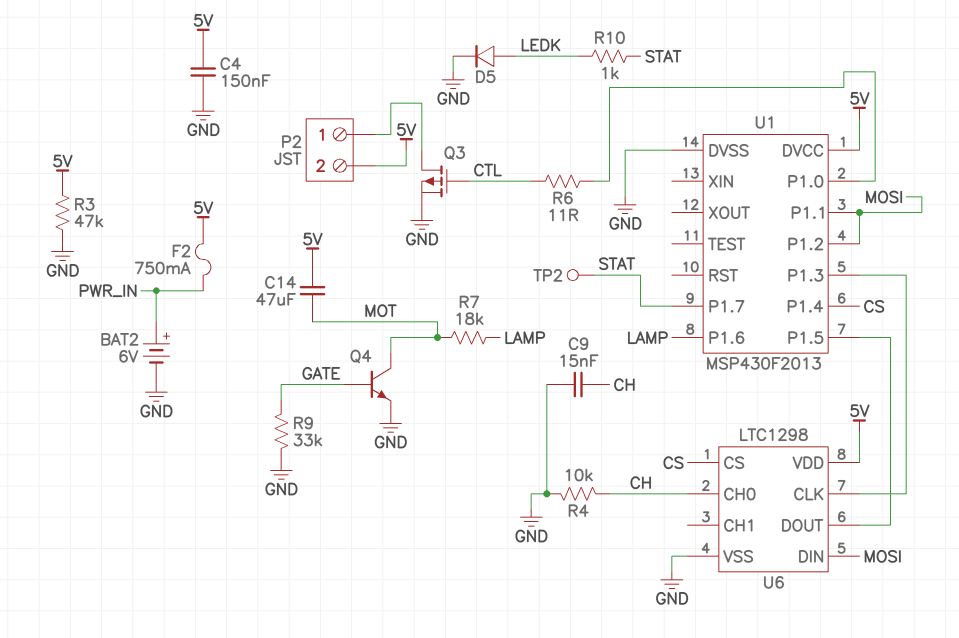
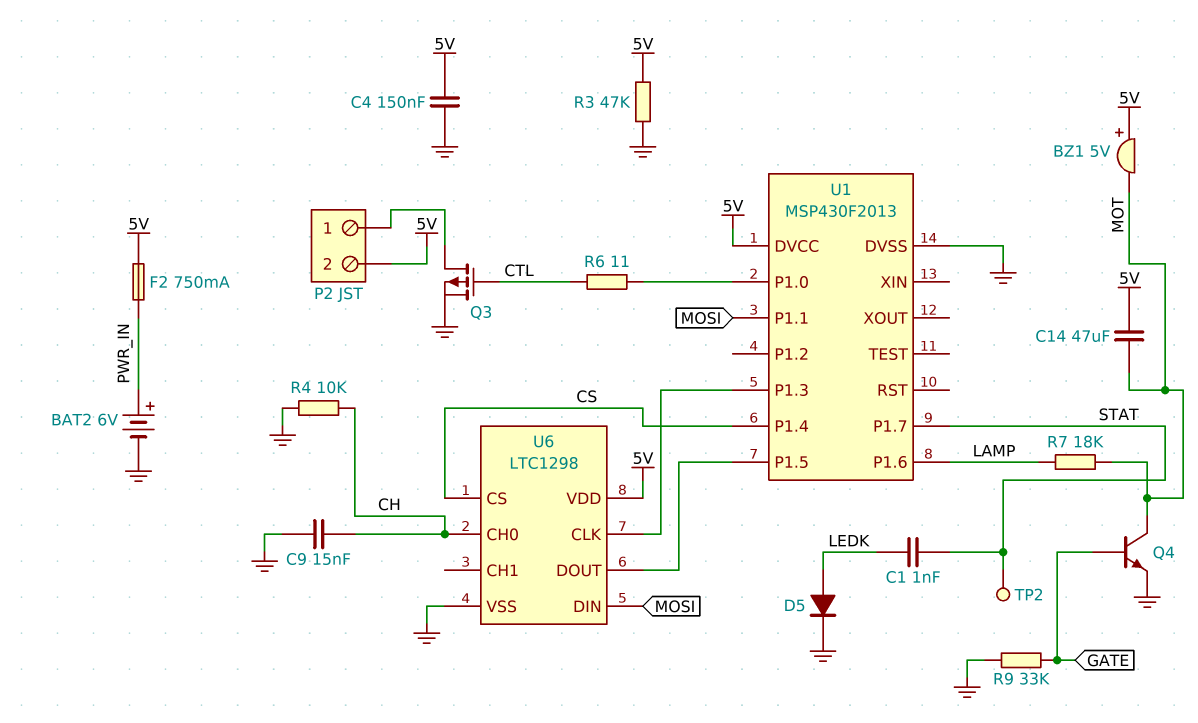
BZ1: none -> buzzer 5V (plus 5V, minus MOT)
C1: none -> 1nF (LEDK, STAT)
R10: 1k (LEDK, STAT) -> none
U1 pin P1.2: MOSI -> none

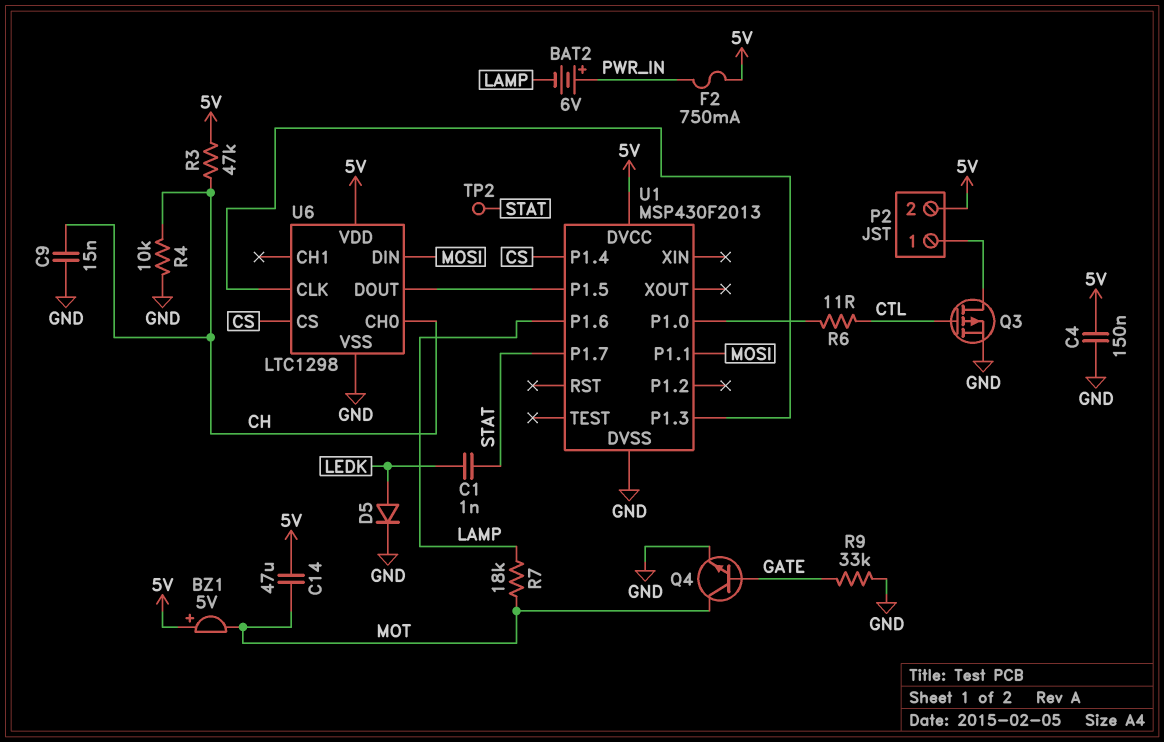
BAT2: 6V (plus PWR_IN, minus GND) -> 6V (plus PWR_IN, minus LAMP)
R3: 47k (5V, GND) -> 47k (5V, CH)

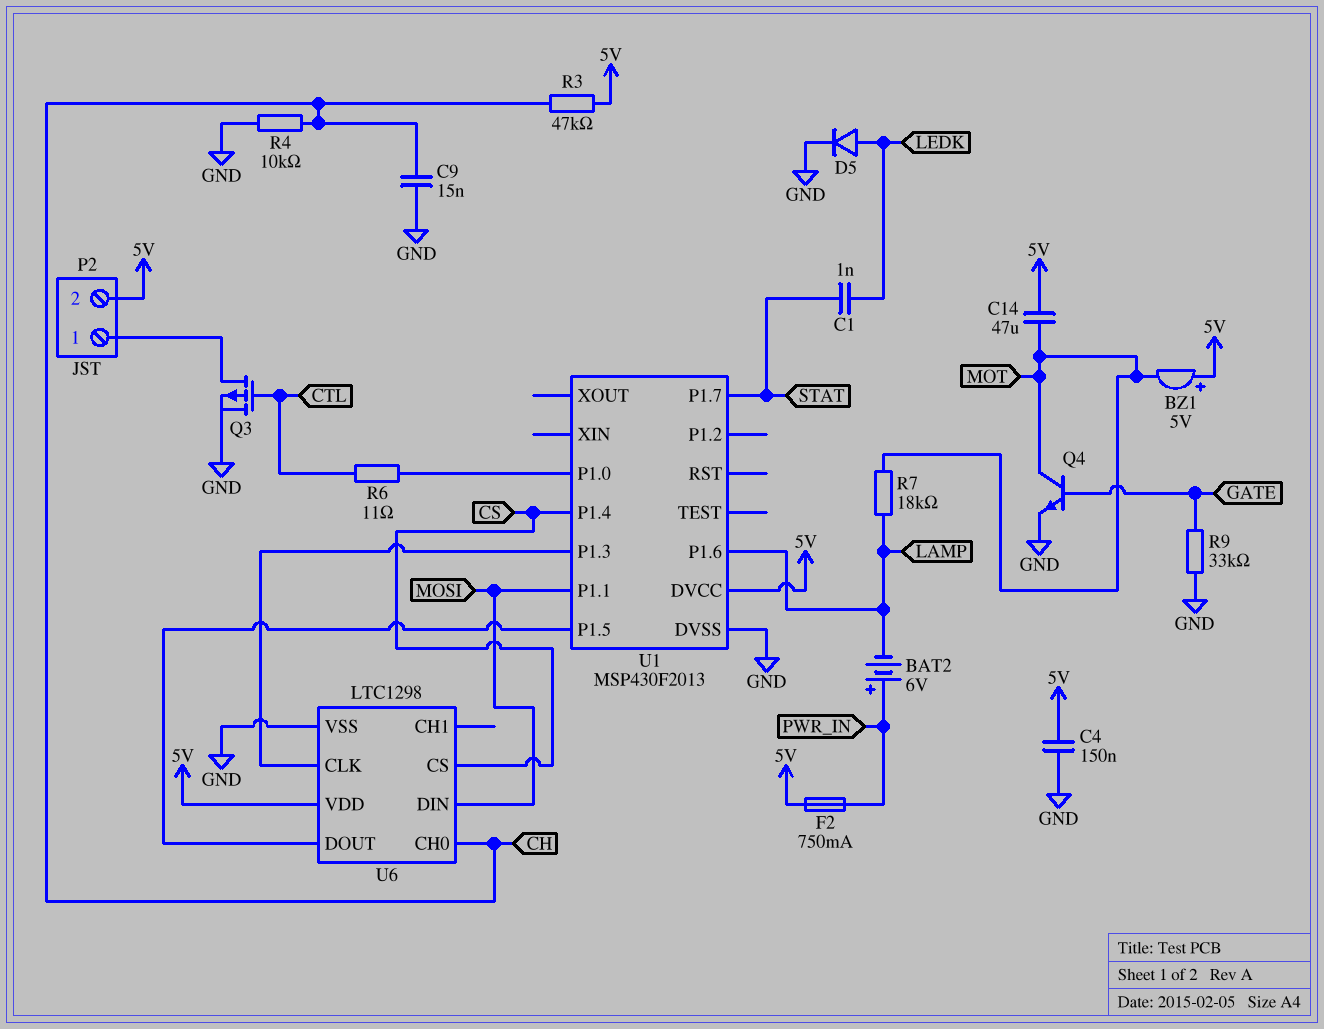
TP2: test point (STAT) -> none

